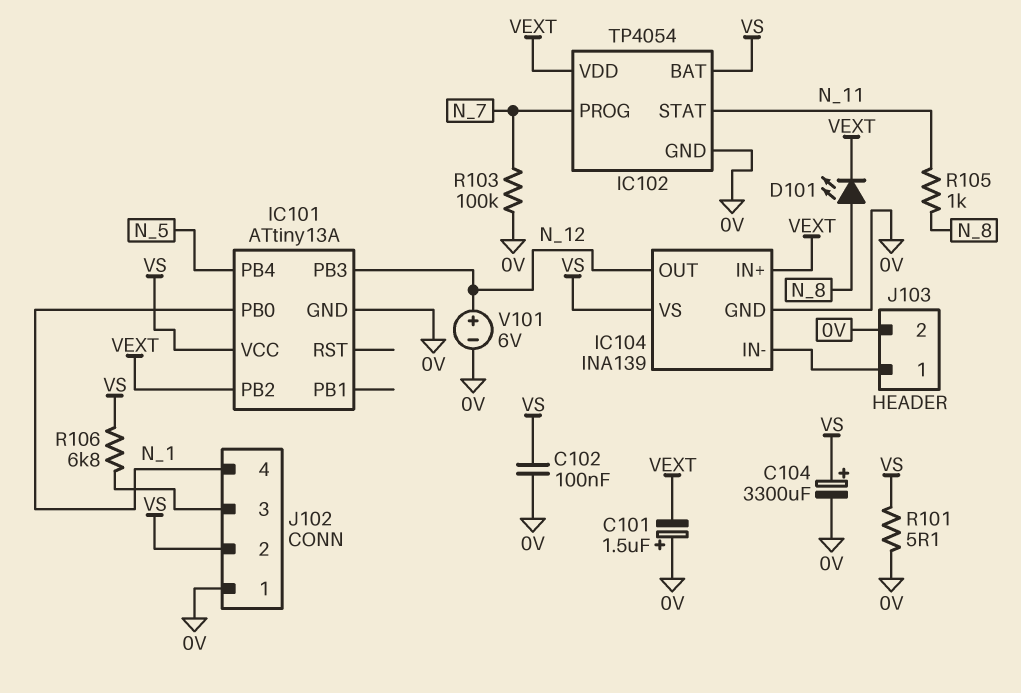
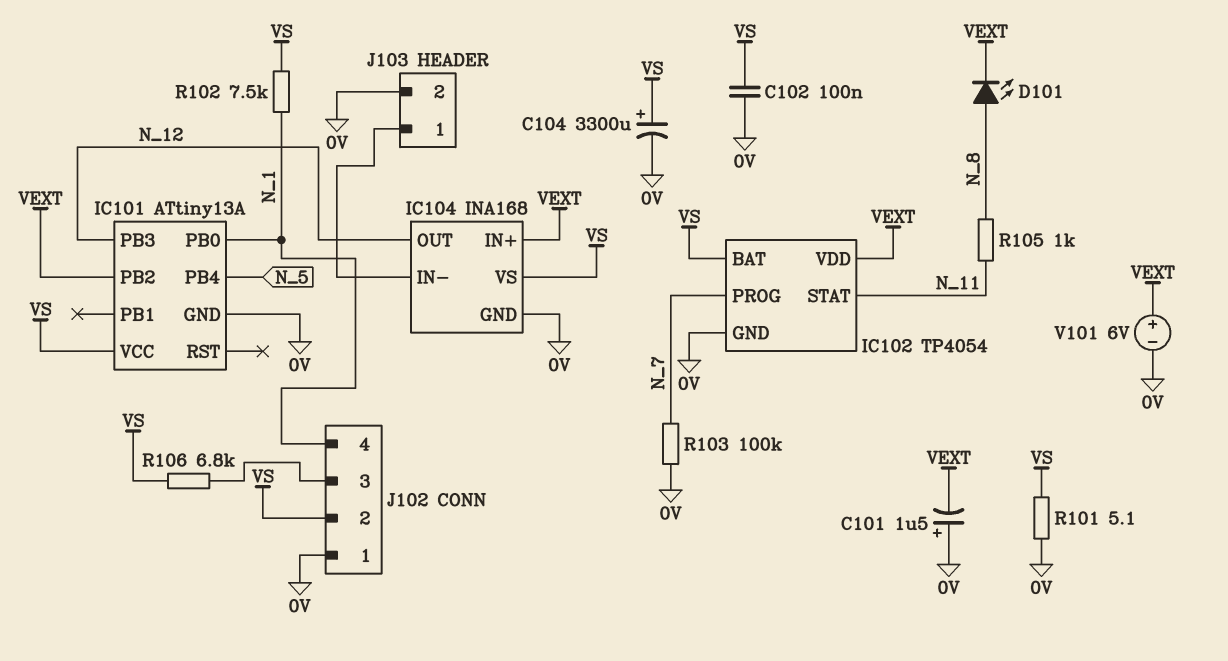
IC104: INA139 -> INA168
R102: none -> 7.5k (N_1, VS)
V101: 6V (plus N_12, minus 0V) -> 6V (plus VEXT, minus 0V)

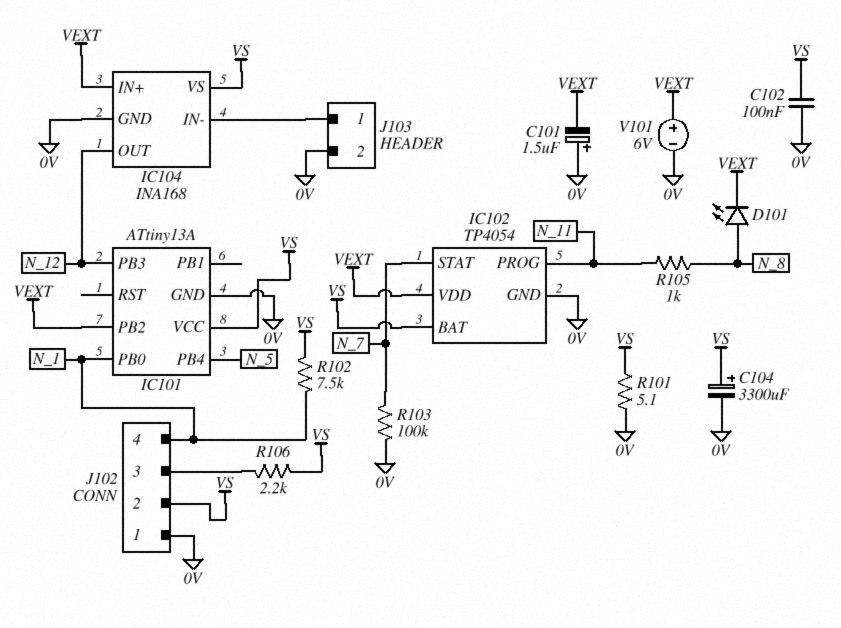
IC102 pin PROG: N_7 -> N_11
IC102 pin STAT: N_11 -> N_7
R106: 6.8k (J102/3, VS) -> 2.2k (J102/3, VS)

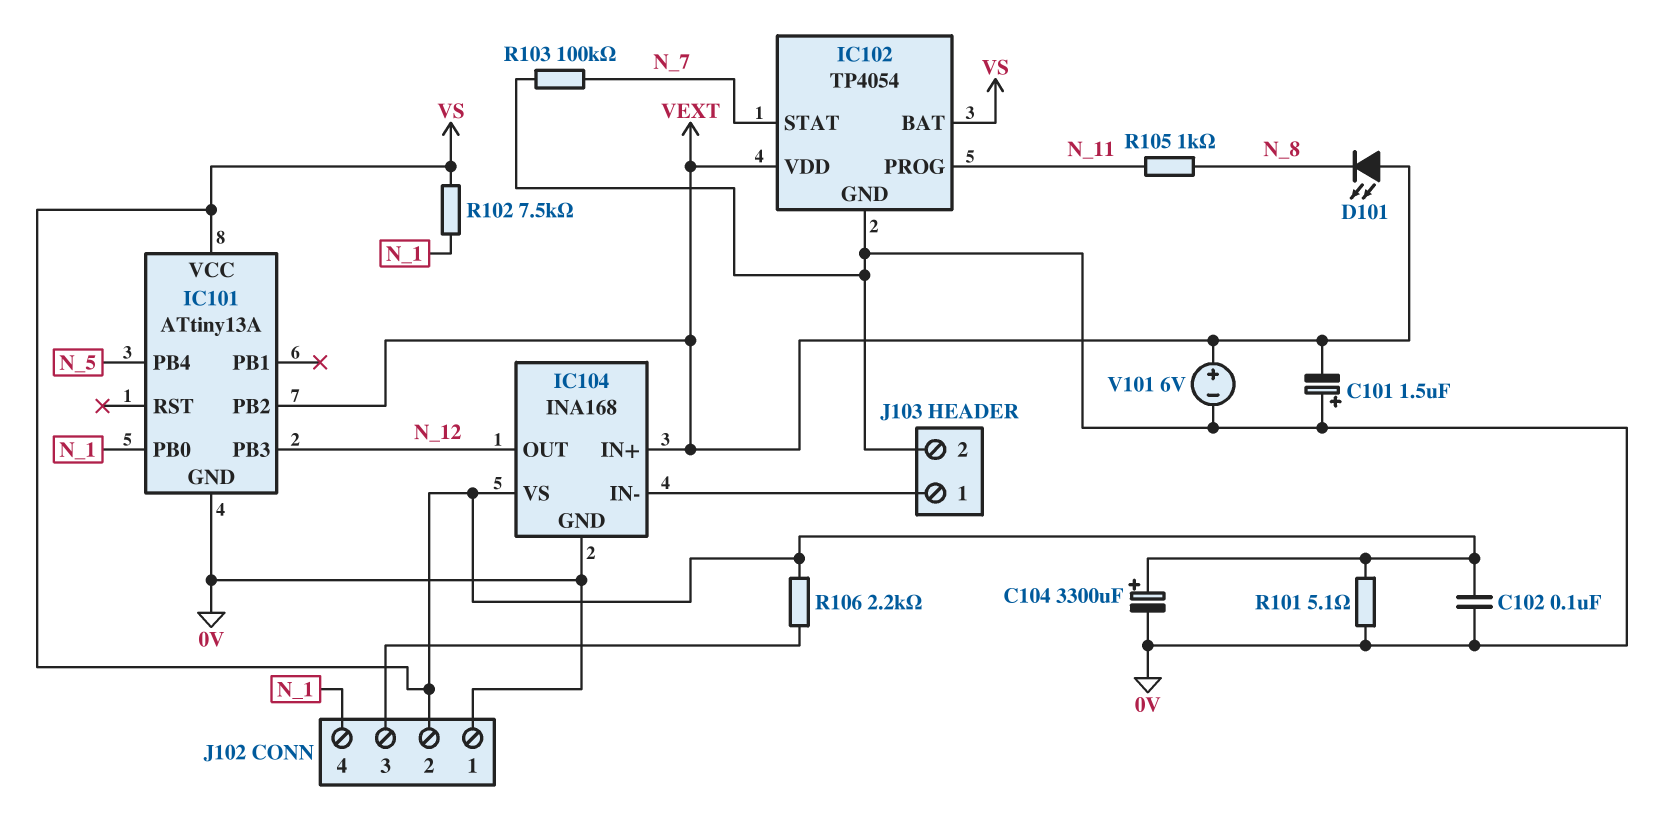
D101: LED (A N_8, K VEXT) -> LED (A VEXT, K N_8)

